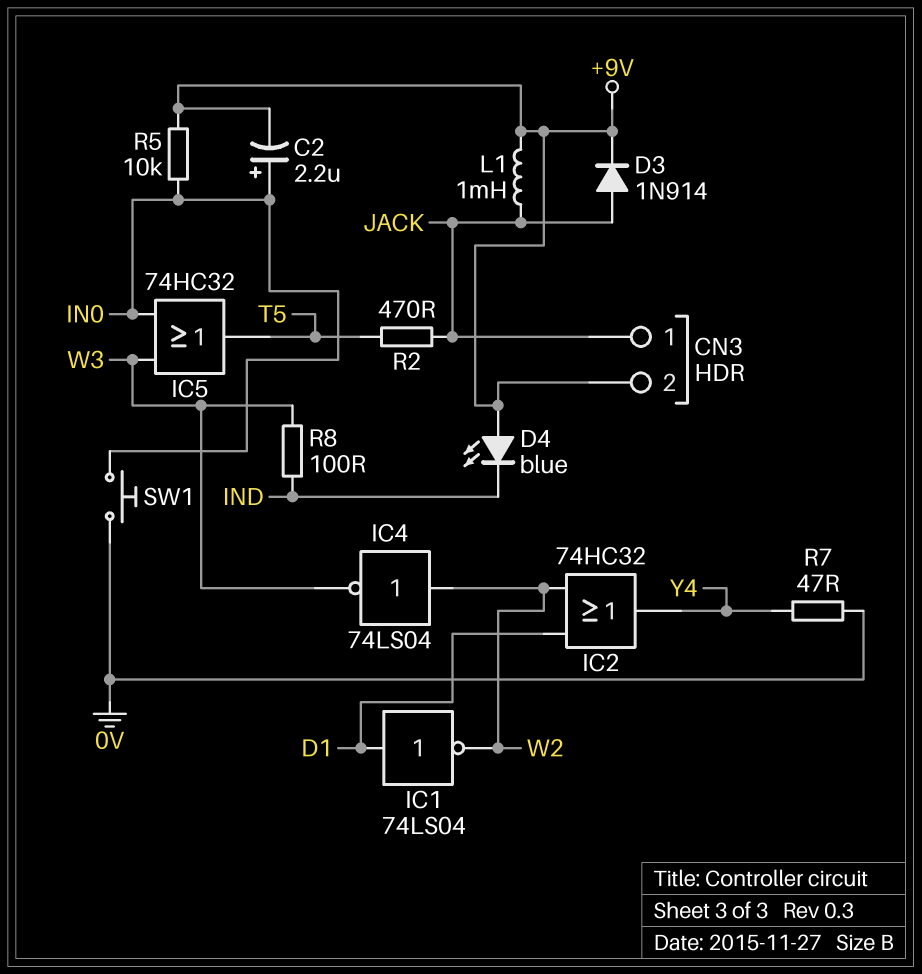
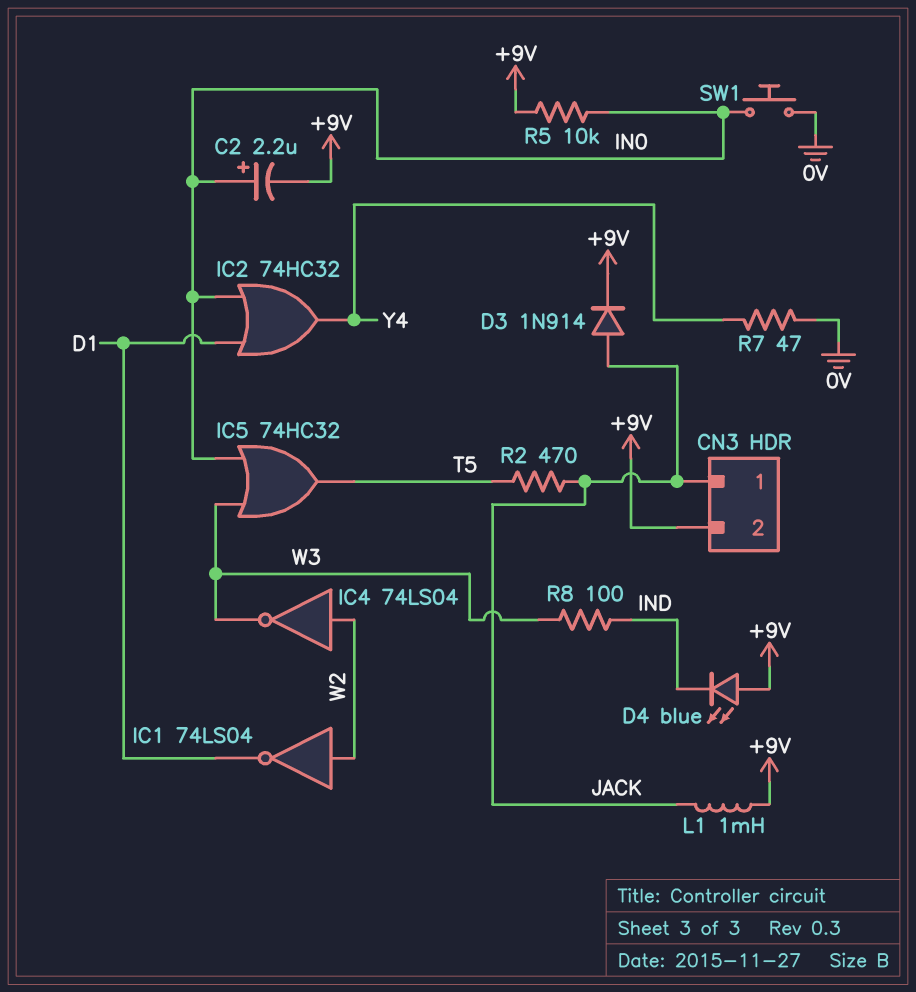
IC1: NOT 74LS04 (in D1, out W2) -> NOT 74LS04 (in W2, out D1)
IC2: OR 74HC32 (in D1, in W2, out Y4) -> OR 74HC32 (in D1, in IN0, out Y4)

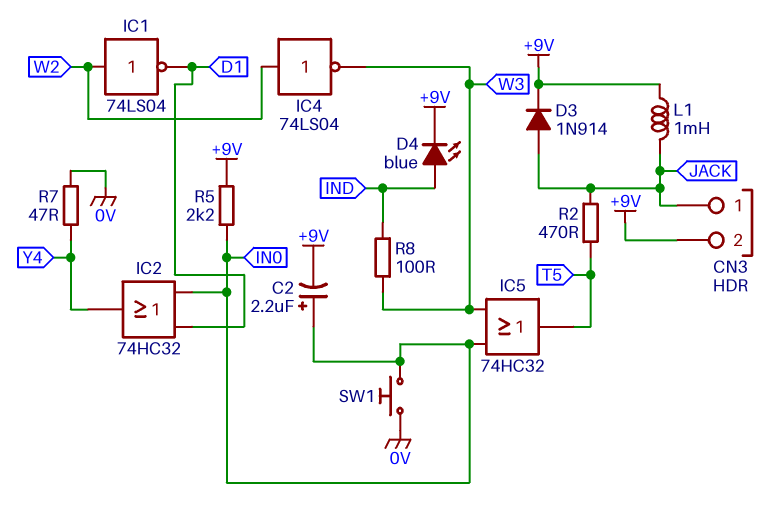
D4: LED blue (A +9V, K IND) -> LED blue (A IND, K +9V)
R5: 10k (+9V, IN0) -> 2.2k (+9V, IN0)

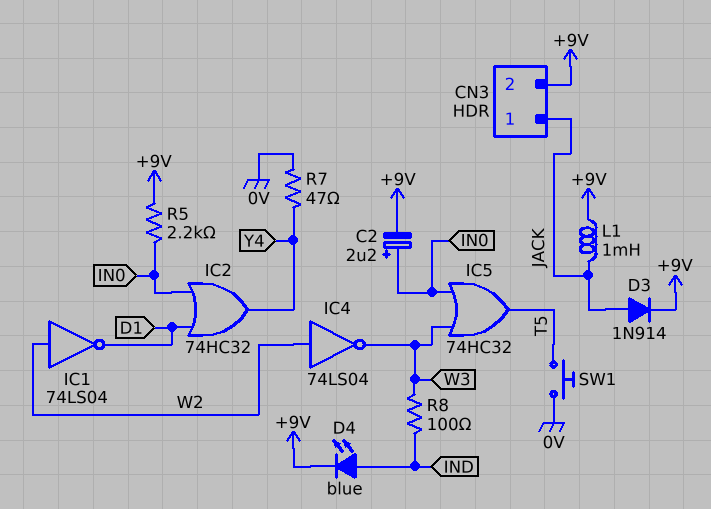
R2: 470 (JACK, T5) -> none
SW1: button (0V, IN0) -> button (0V, T5)

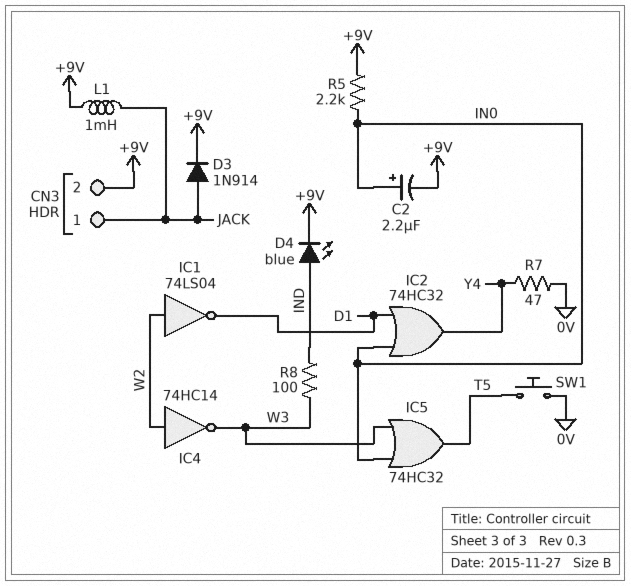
IC4: NOT 74LS04 (in W2, out W3) -> NOT 74HC14 (in W2, out W3)

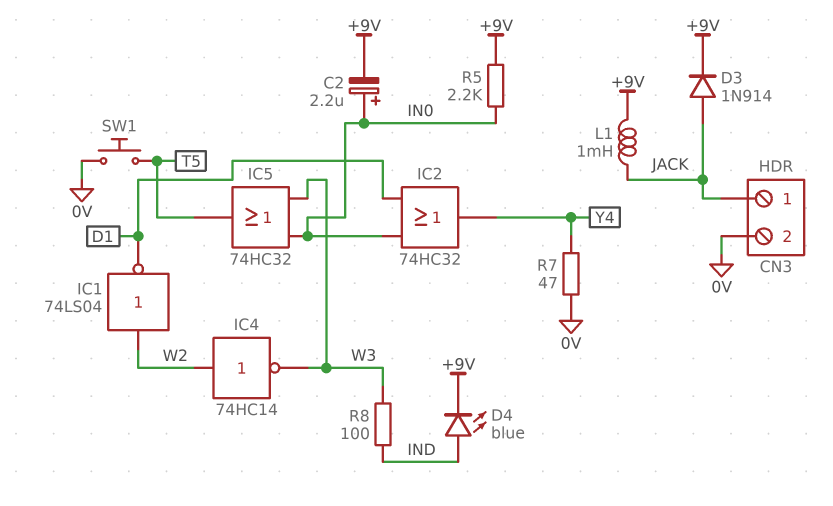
CN3 pin 2: +9V -> 0V

